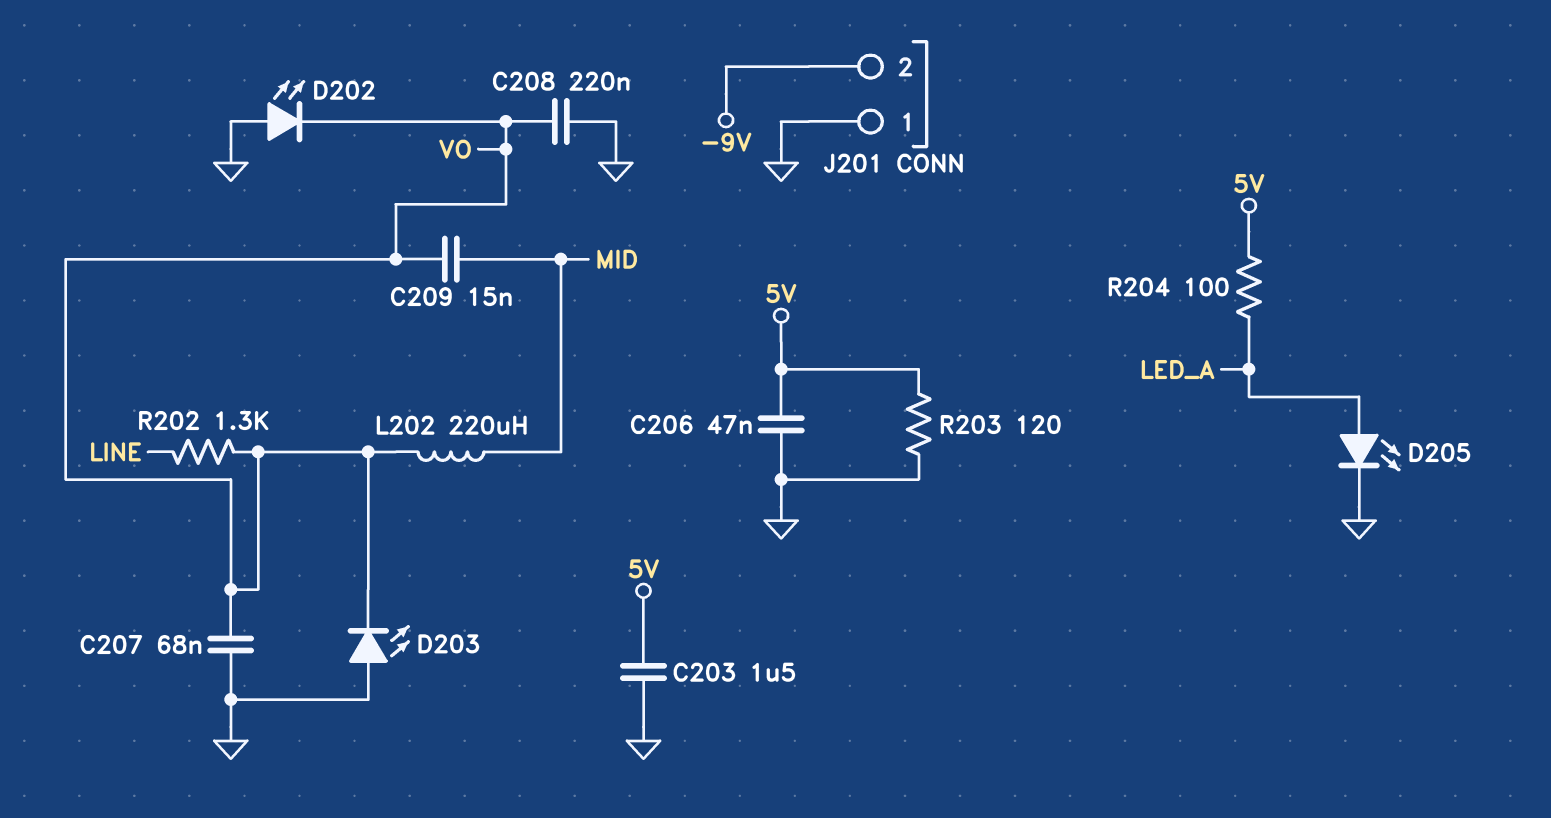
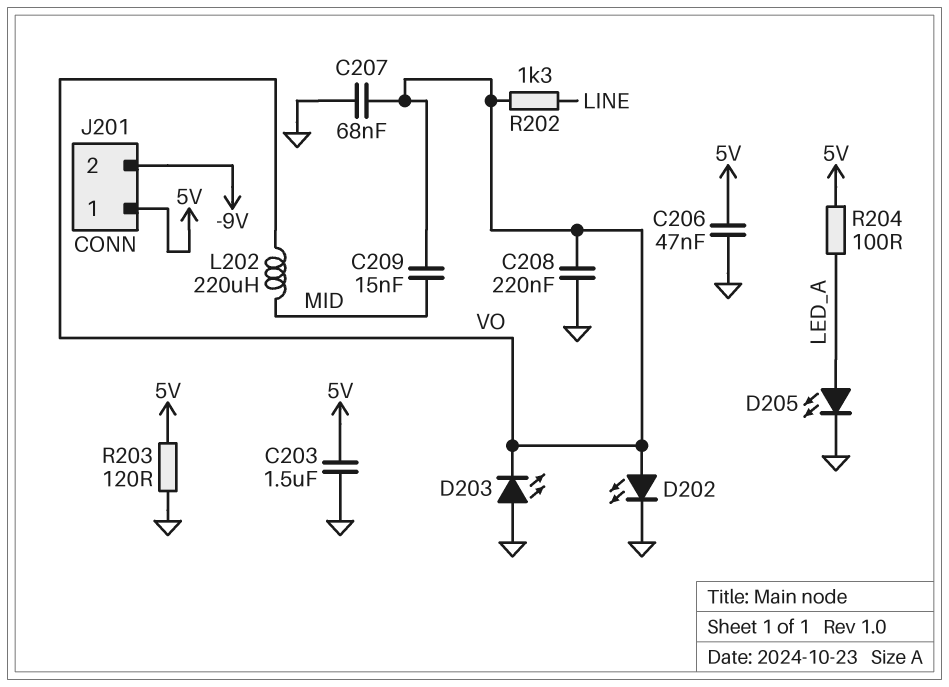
D202: LED (A GND, K VO) -> LED (A VO, K GND)
J201 pin 1: GND -> 5V

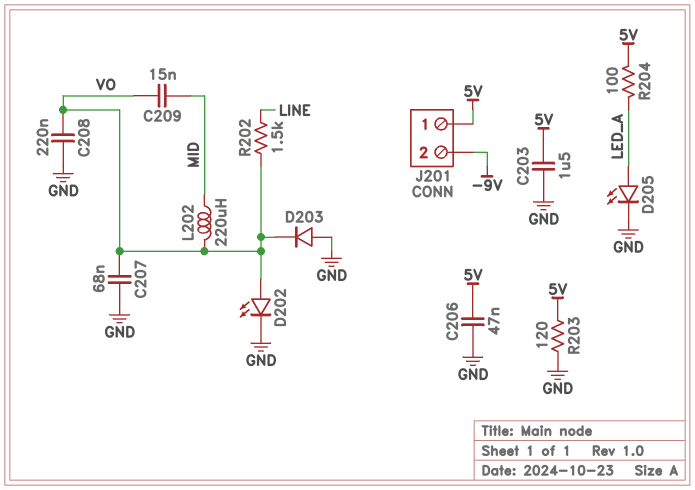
D203: LED (A GND, K VO) -> diode (A GND, K VO)
R202: 1.3k (LINE, VO) -> 1.5k (LINE, VO)

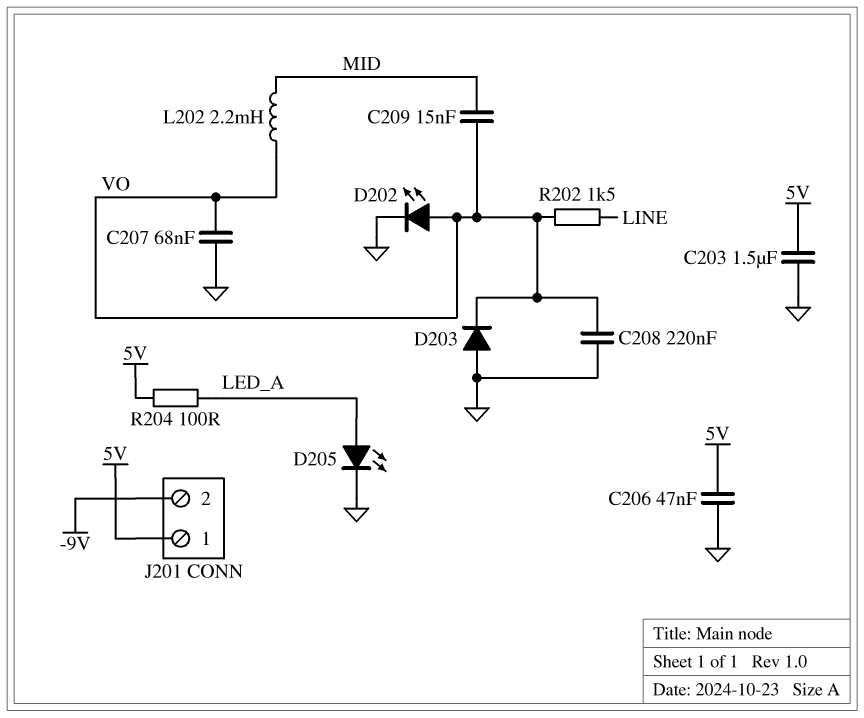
L202: 220uH (MID, VO) -> 2.2mH (MID, VO)
R203: 120 (5V, GND) -> none

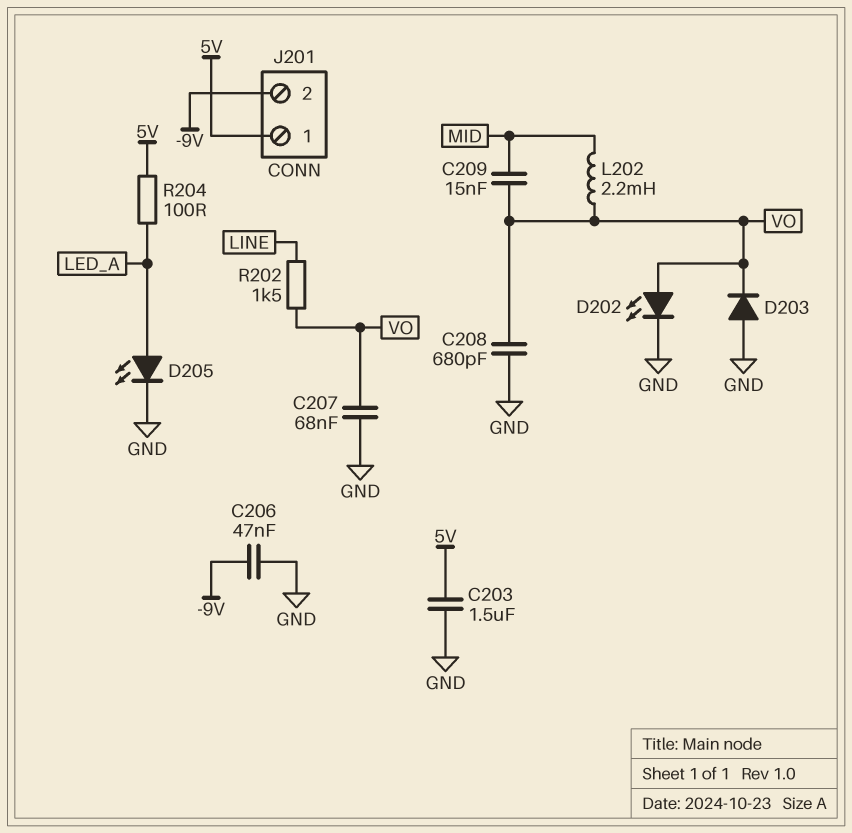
C206: 47nF (5V, GND) -> 47nF (-9V, GND)
C208: 220nF (GND, VO) -> 680pF (GND, VO)

